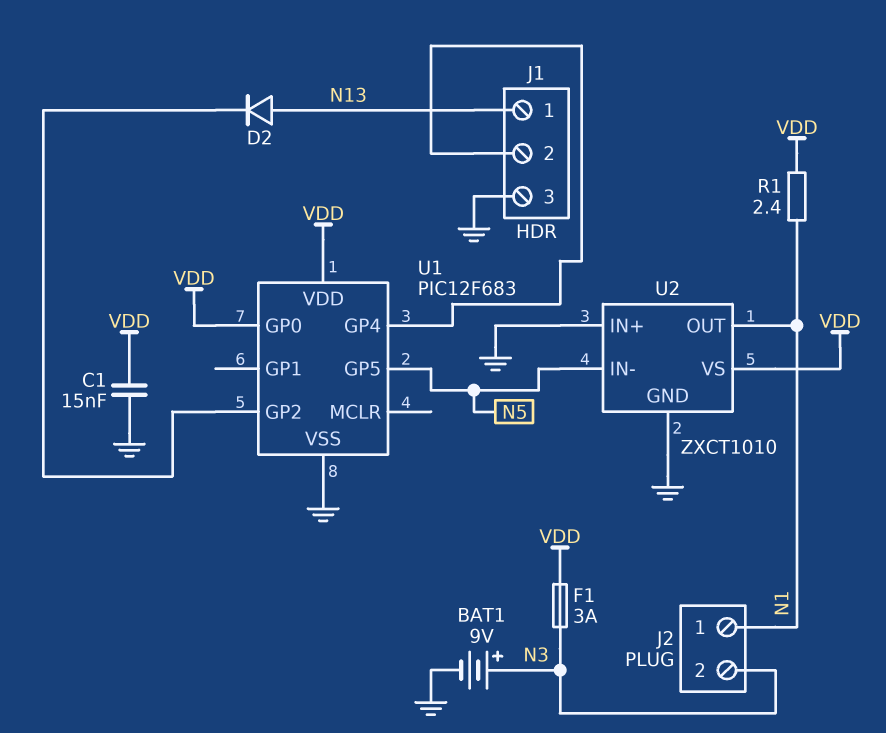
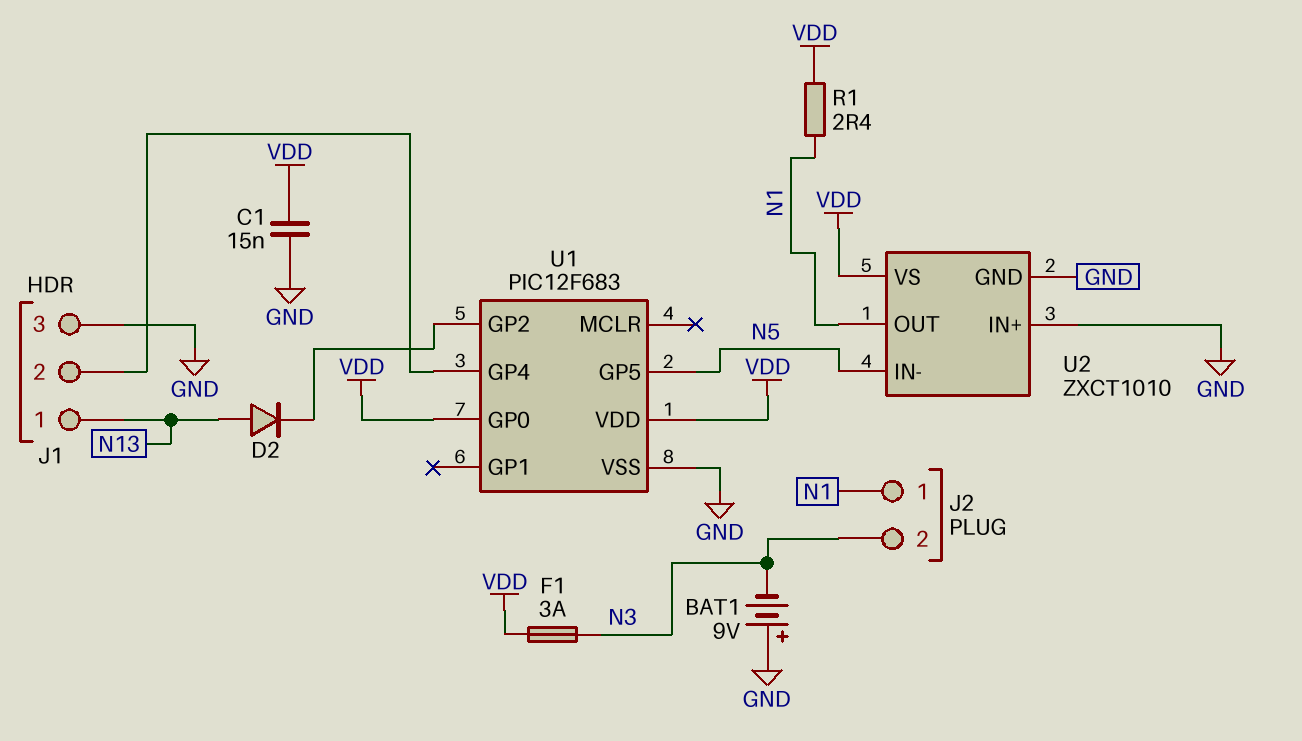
BAT1: 9V (plus N3, minus GND) -> 9V (plus GND, minus N3)

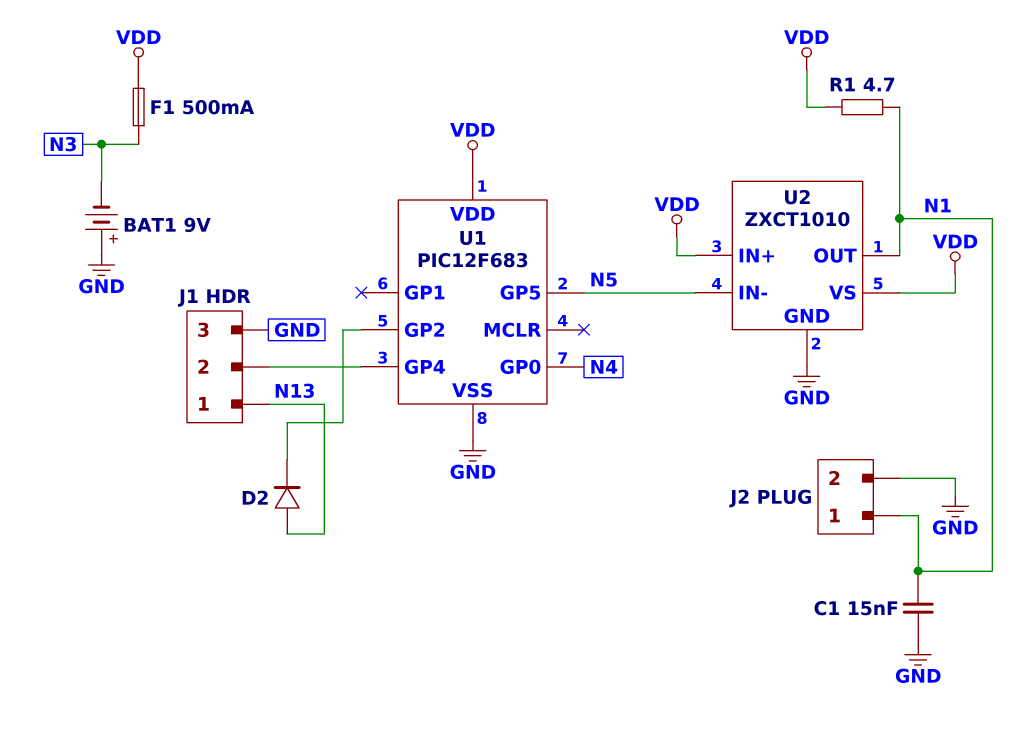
C1: 15nF (GND, VDD) -> 15nF (GND, N1)
F1: 3A (N3, VDD) -> 500mA (N3, VDD)
J2 pin 2: N3 -> GND
R1: 2.4 (N1, VDD) -> 4.7 (N1, VDD)
U1 pin GP0: VDD -> N4
U2 pin IN+: GND -> VDD

